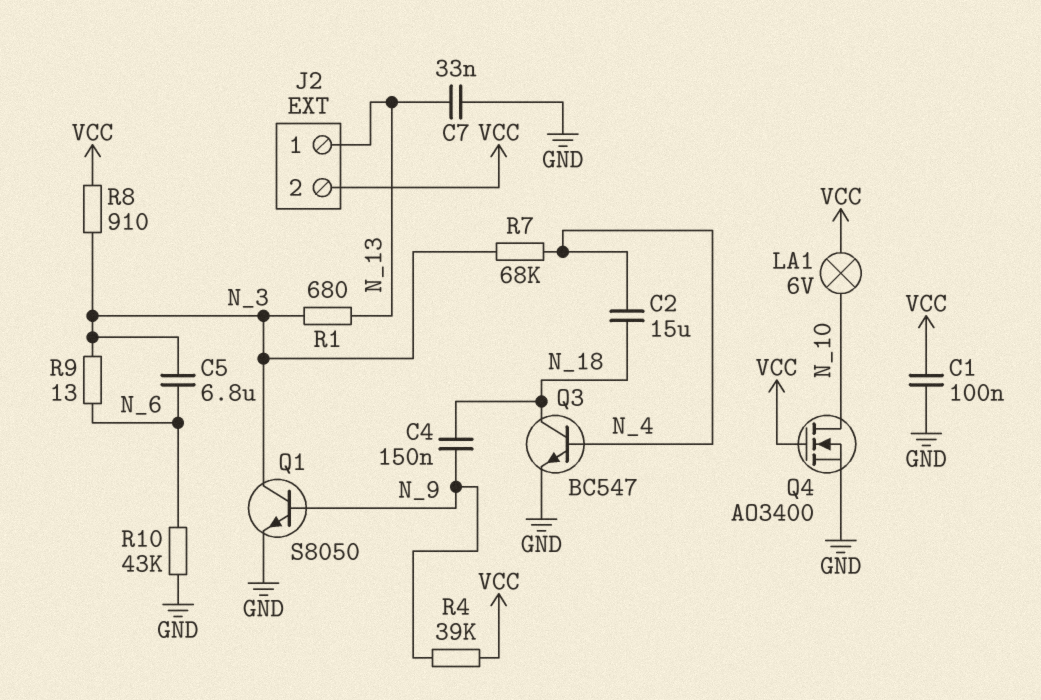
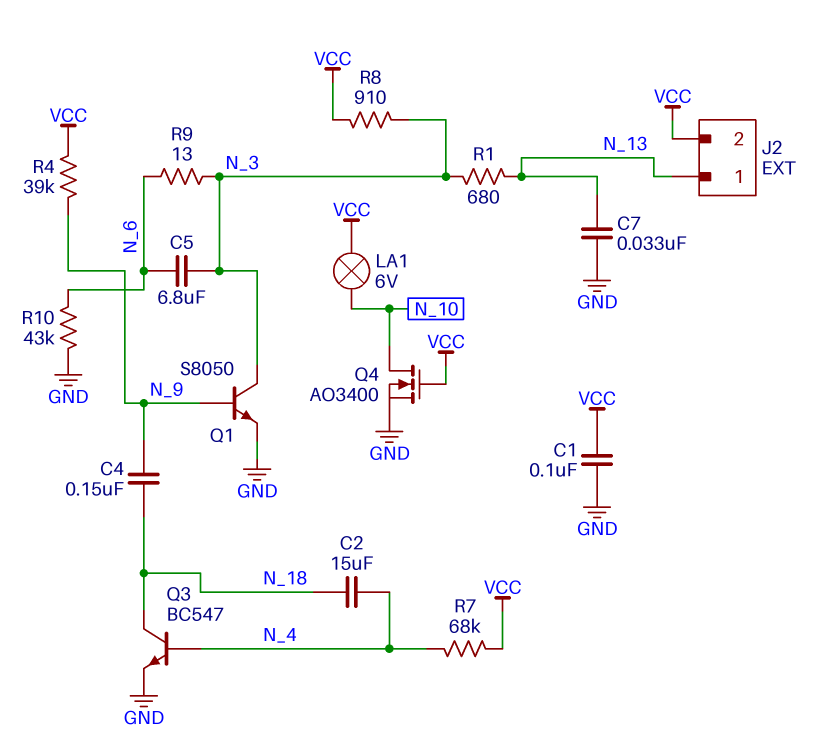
R7: 68k (N_3, N_4) -> 68k (N_4, VCC)

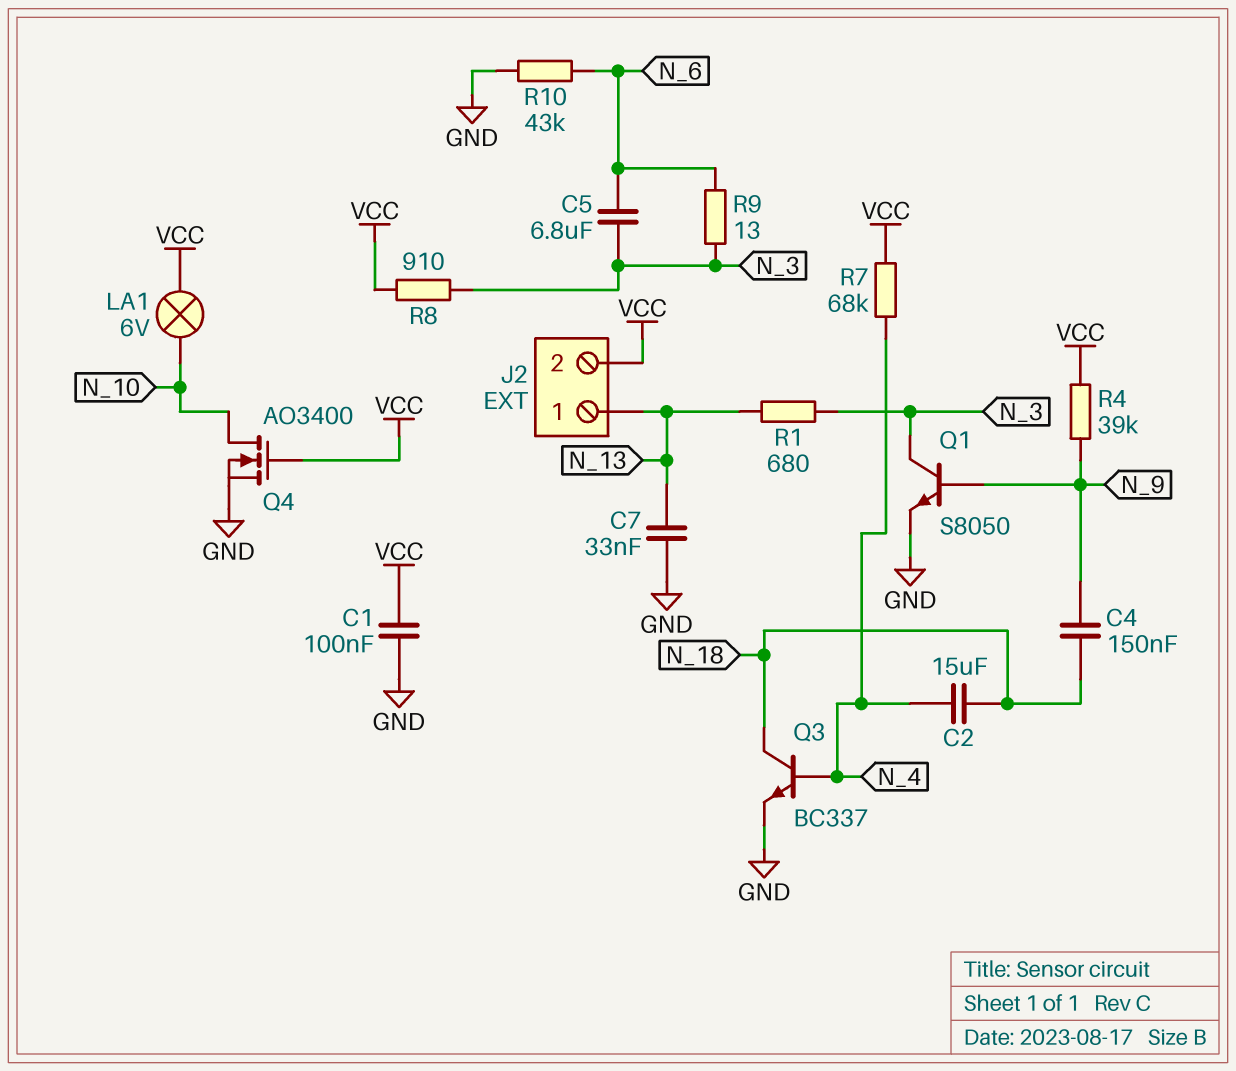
Q3: NPN BC547 (B N_4, C N_18, E GND) -> NPN BC337 (B N_4, C N_18, E GND)

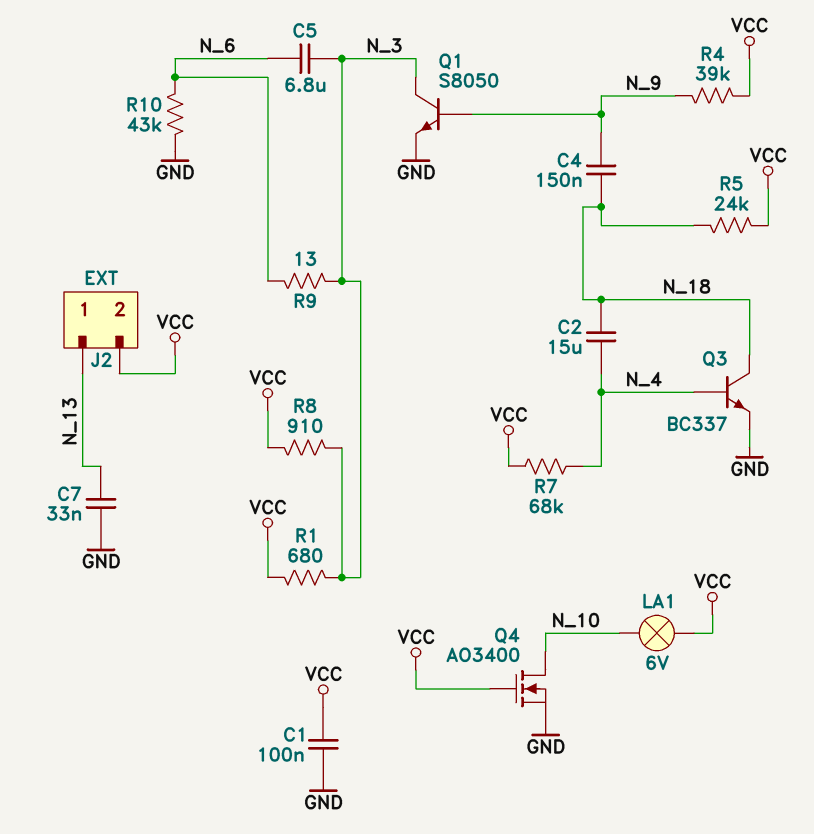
R1: 680 (N_3, N_13) -> 680 (N_3, VCC)
R5: none -> 24k (N_18, VCC)

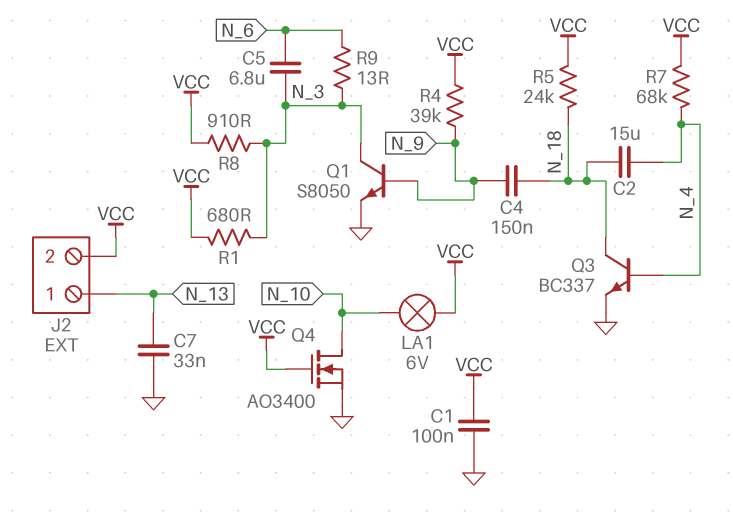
R10: 43k (GND, N_6) -> none

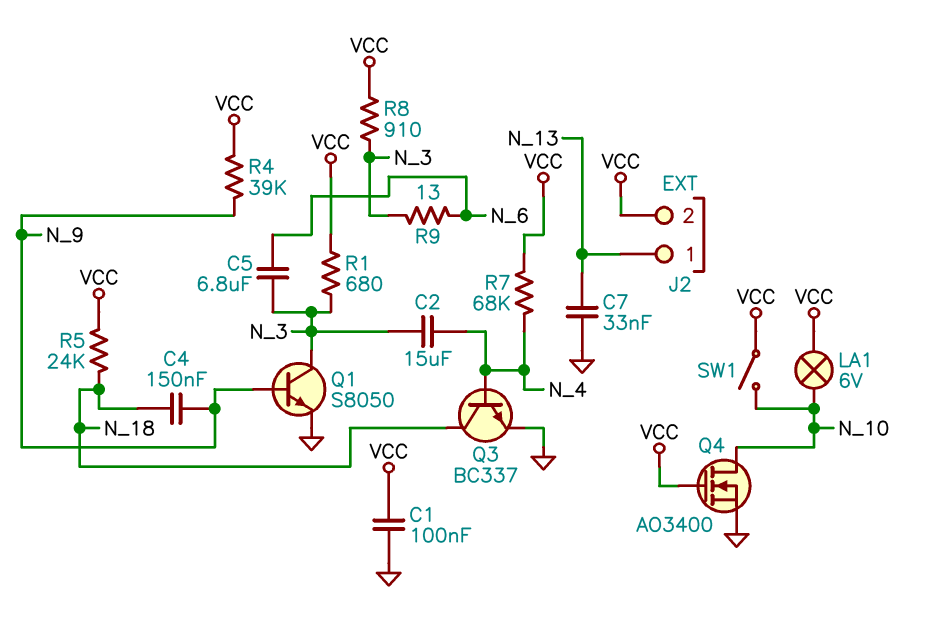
C2: 15uF (N_4, N_18) -> 15uF (N_3, N_4)
SW1: none -> switch (N_10, VCC)

